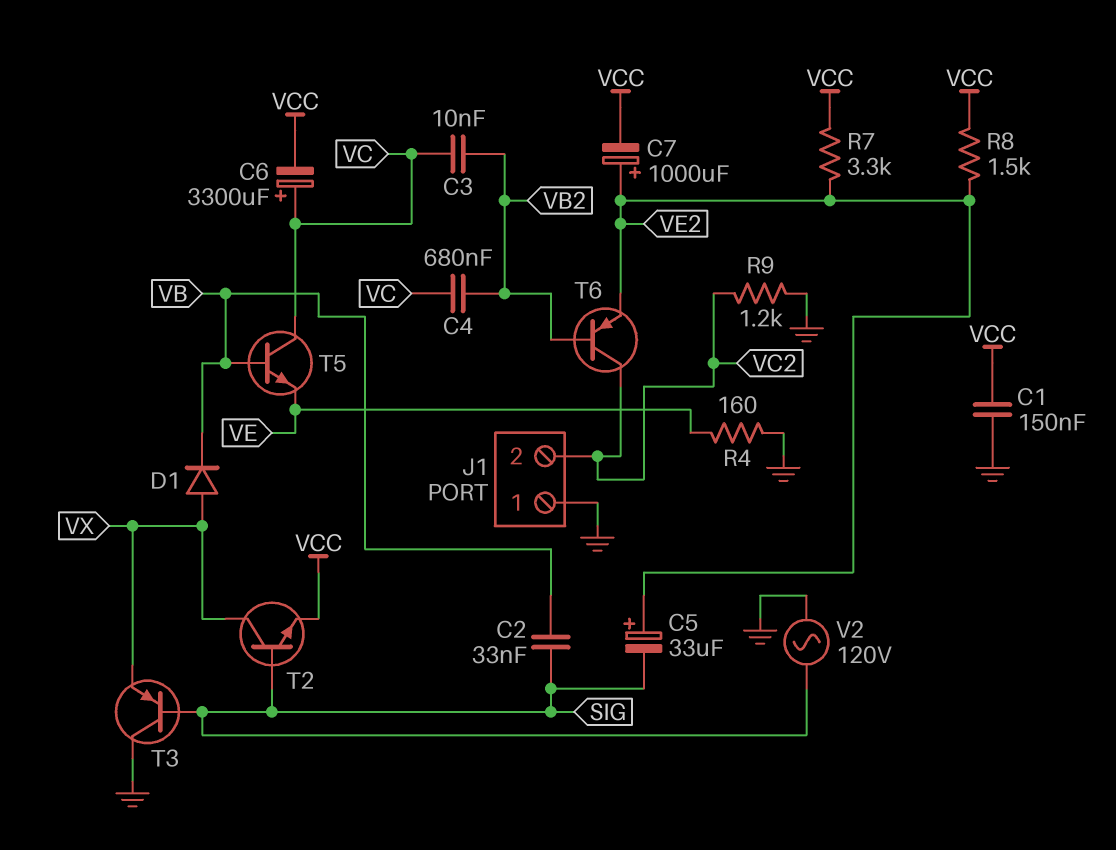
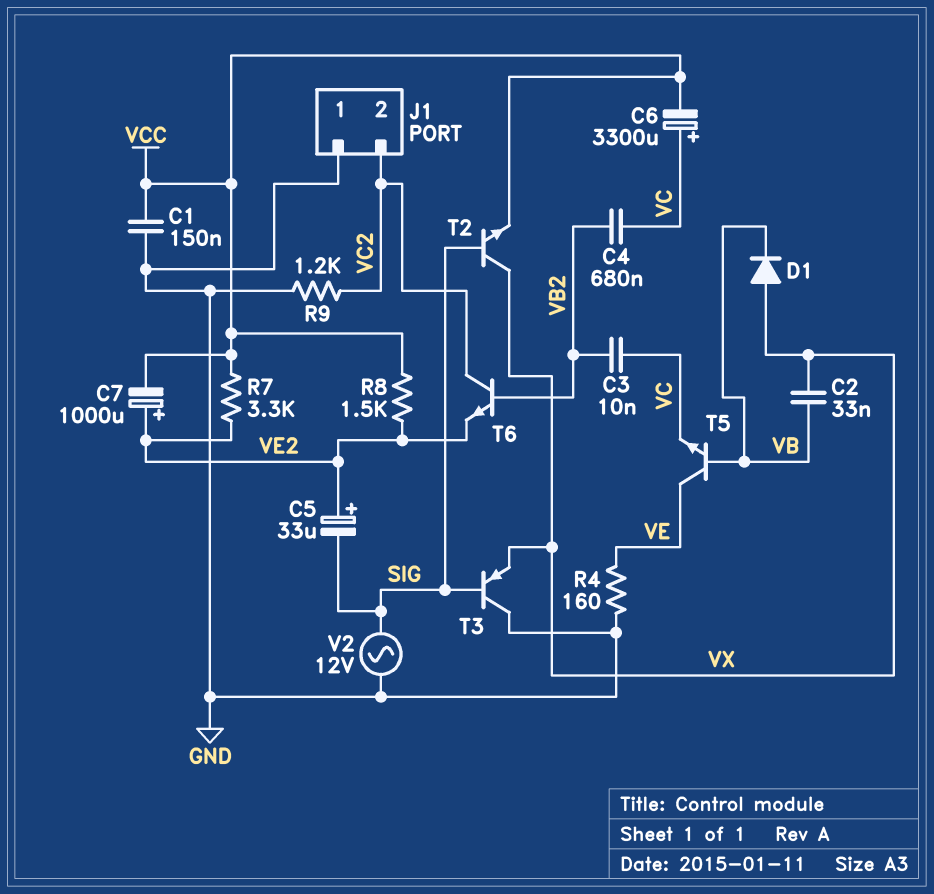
C2: 33nF (SIG, VB) -> 33nF (VB, VX)
T5: NPN (B VB, C VC, E VE) -> NPN (B VB, C VE, E VC)
T6: PNP (B VB2, C VC2, E VE2) -> NPN (B VB2, C VC2, E VE2)
V2: AC 120V (GND, SIG) -> AC 12V (GND, SIG)

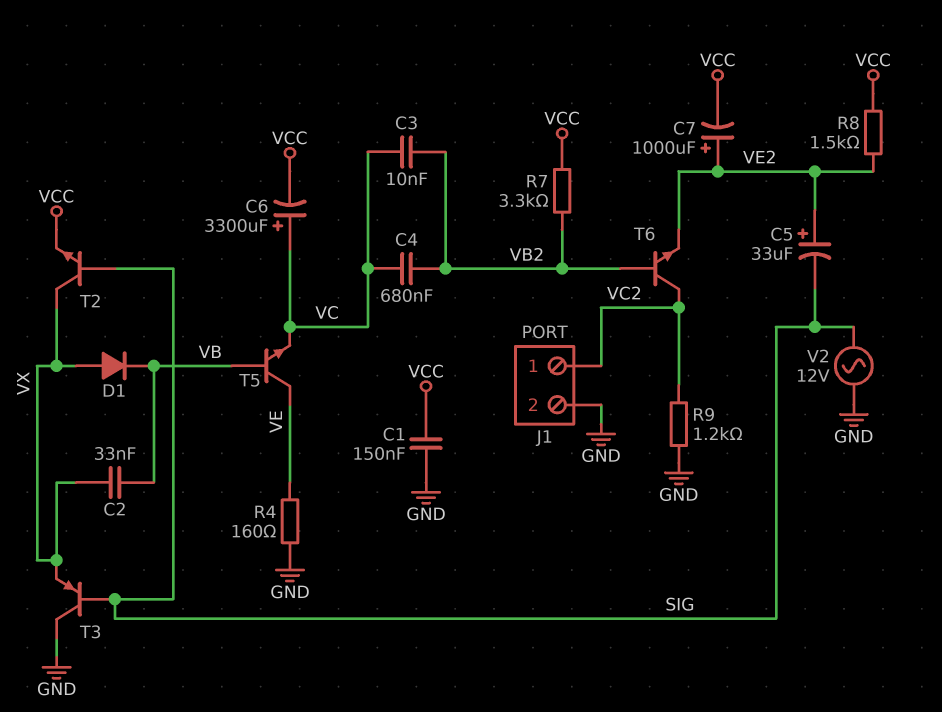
J1 pin 1: GND -> VC2
J1 pin 2: VC2 -> GND
R7: 3.3k (VCC, VE2) -> 3.3k (VB2, VCC)

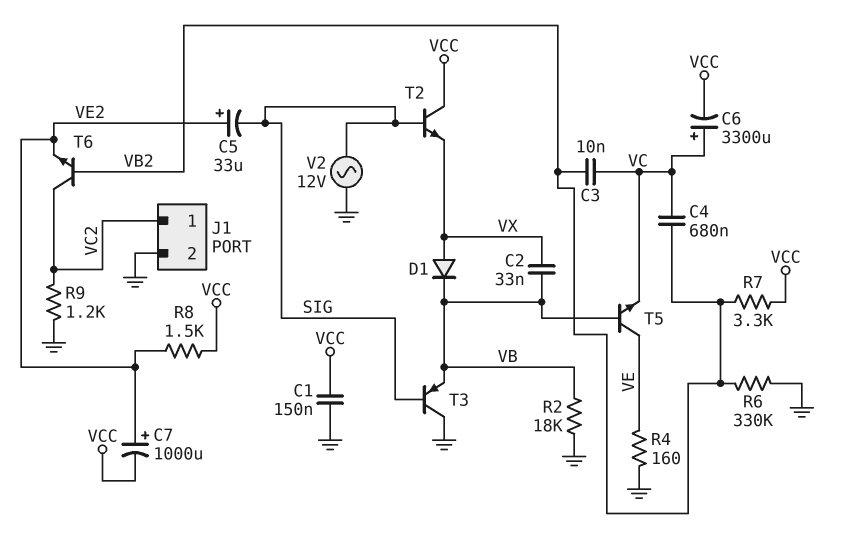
R2: none -> 18k (GND, VB)
R6: none -> 330k (GND, VB2)
T2: NPN (B SIG, C VX, E VCC) -> NPN (B SIG, C VCC, E VX)
T3: PNP (B SIG, C GND, E VX) -> PNP (B SIG, C GND, E VB)

